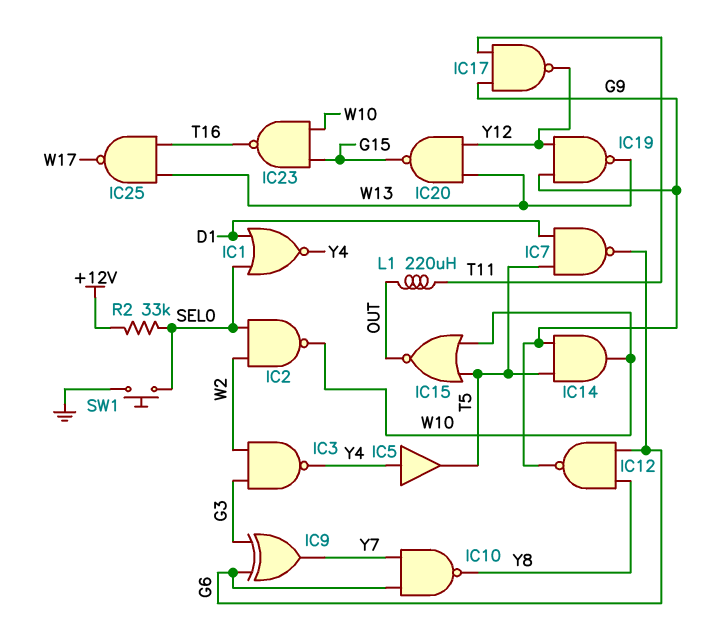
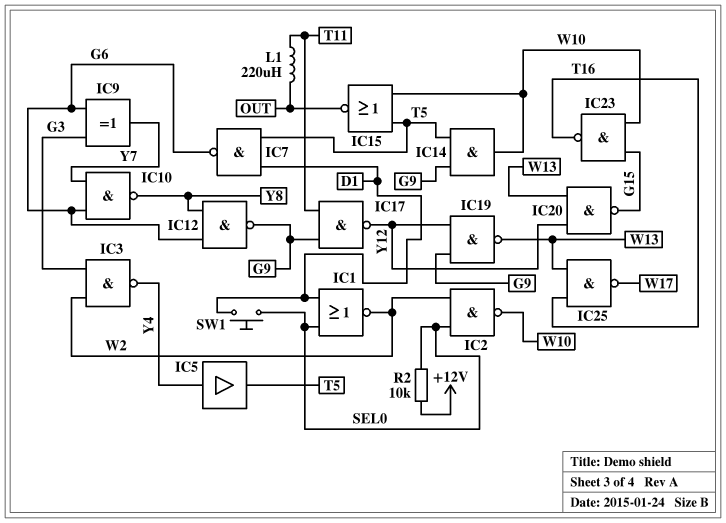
IC1: NOR (in D1, in SEL0, out Y4) -> NOR (in D1, in SEL0, out W2)
R2: 33k (+12V, SEL0) -> 10k (+12V, SEL0)
SW1: button (GND, SEL0) -> button (D1, SEL0)

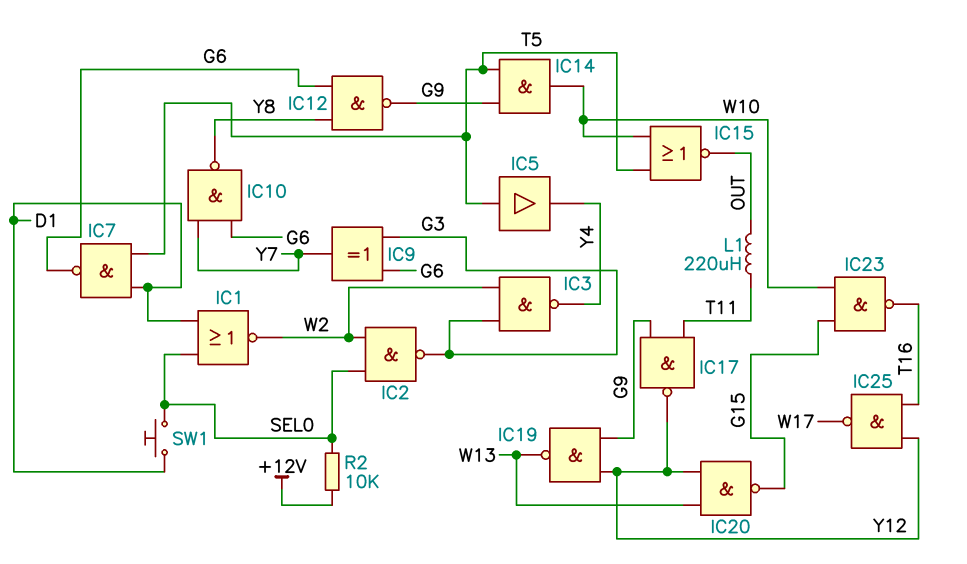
IC2: NAND (in SEL0, in W2, out W10) -> NAND (in SEL0, in W2, out G3)
IC5: buffer (in Y4, out T5) -> buffer (in T5, out Y4)
IC25: NAND (in T16, in W13, out W17) -> NAND (in T16, in Y12, out W17)

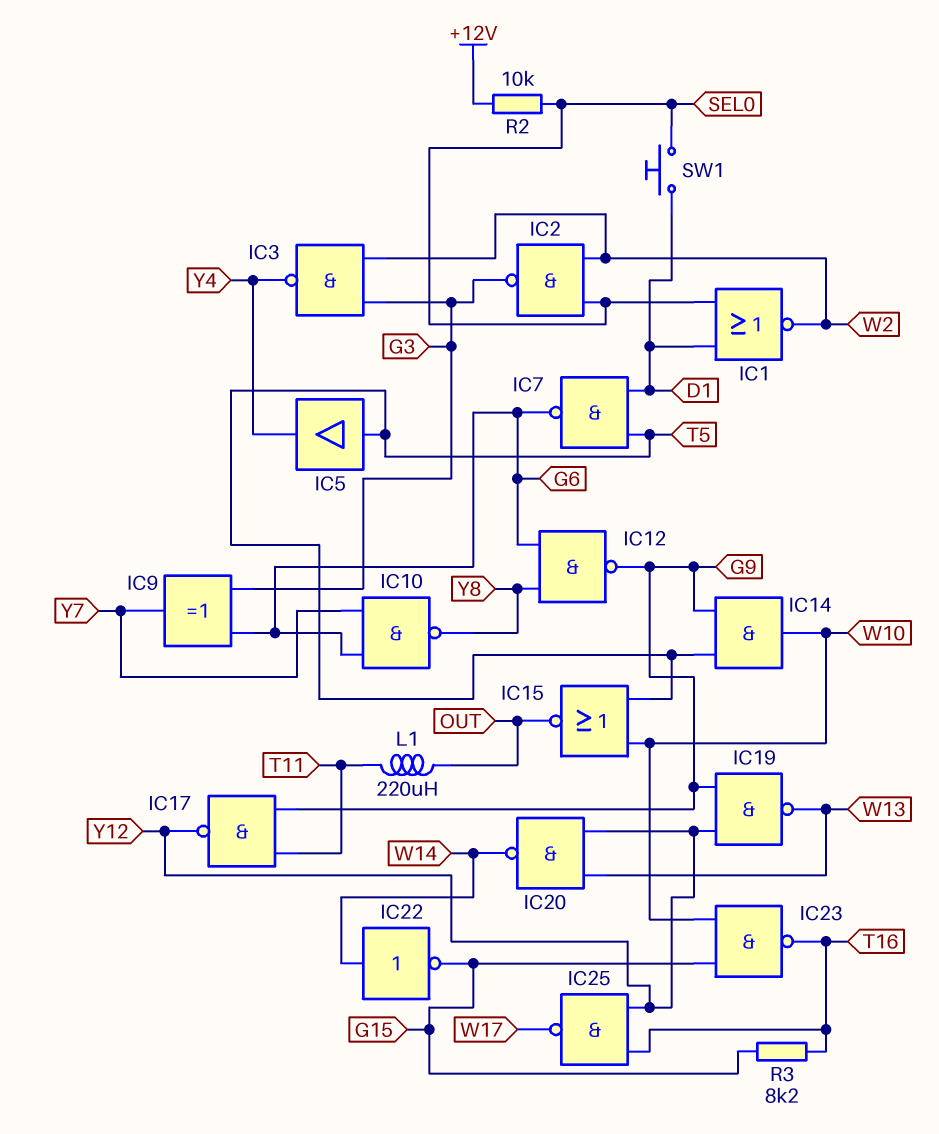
IC20: NAND (in W13, in Y12, out G15) -> NAND (in W13, in Y12, out W14)
IC22: none -> NOT (in W14, out G15)
R3: none -> 8.2k (G15, T16)

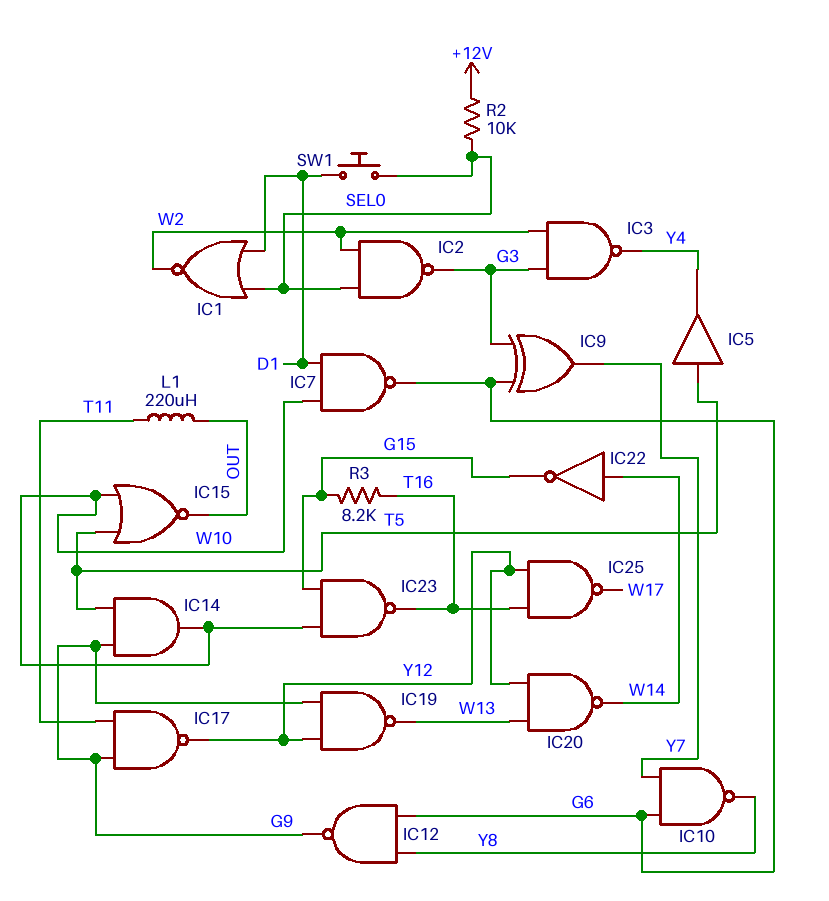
IC7: NAND (in D1, in T5, out G6) -> NAND (in D1, in W10, out G6)

